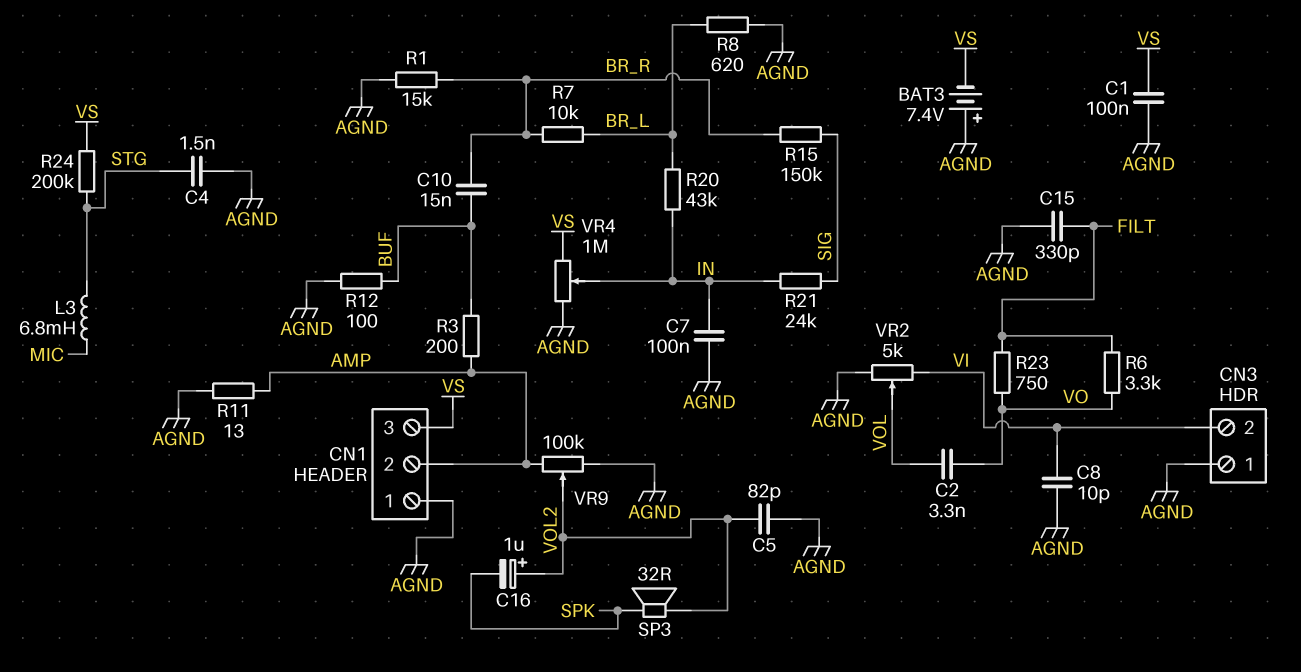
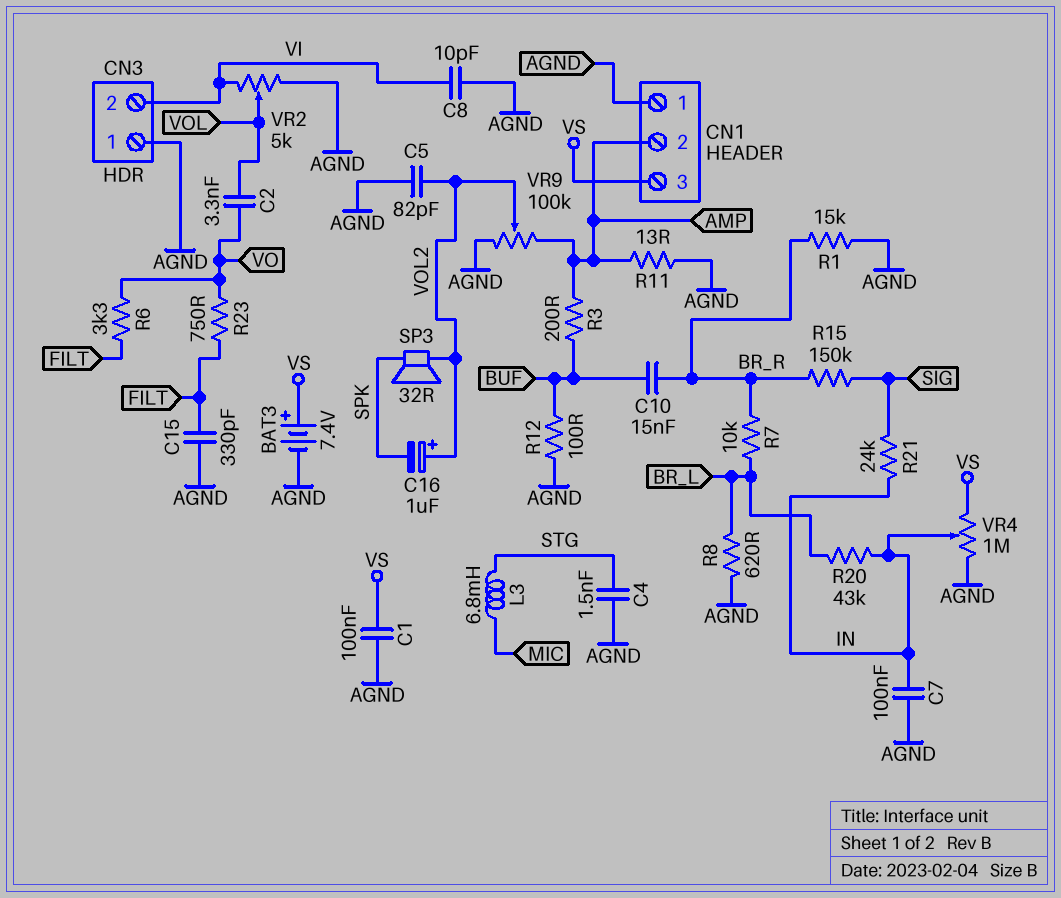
BAT3: 7.4V (plus AGND, minus VS) -> 7.4V (plus VS, minus AGND)
R24: 200k (STG, VS) -> none

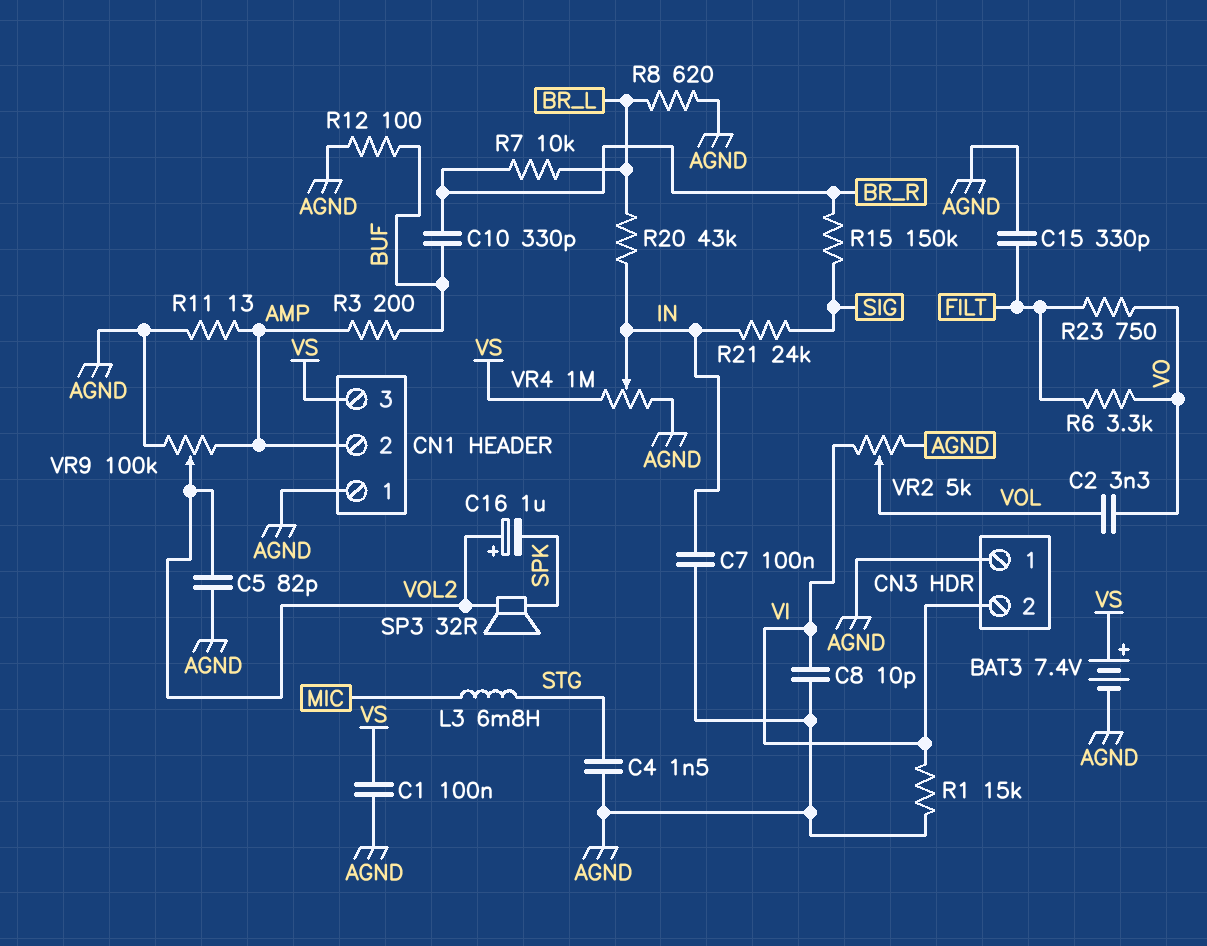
C10: 15nF (BR_R, BUF) -> 330pF (BR_R, BUF)
R1: 15k (AGND, BR_R) -> 15k (AGND, VI)

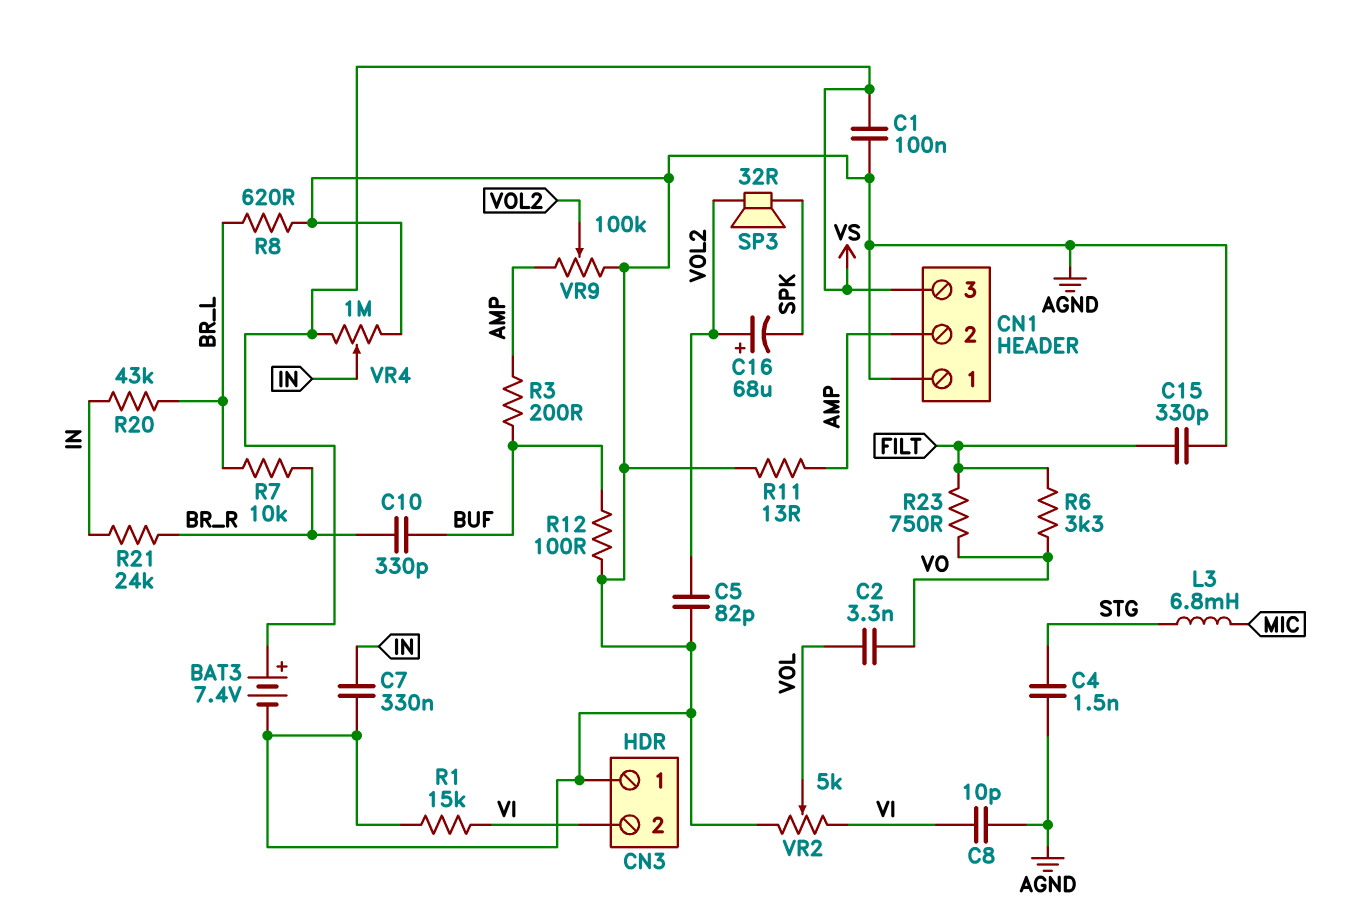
C7: 100nF (AGND, IN) -> 330nF (AGND, IN)
C16: 1uF (plus VOL2, minus SPK) -> 68uF (plus VOL2, minus SPK)
R15: 150k (BR_R, SIG) -> none
R21: 24k (IN, SIG) -> 24k (BR_R, IN)

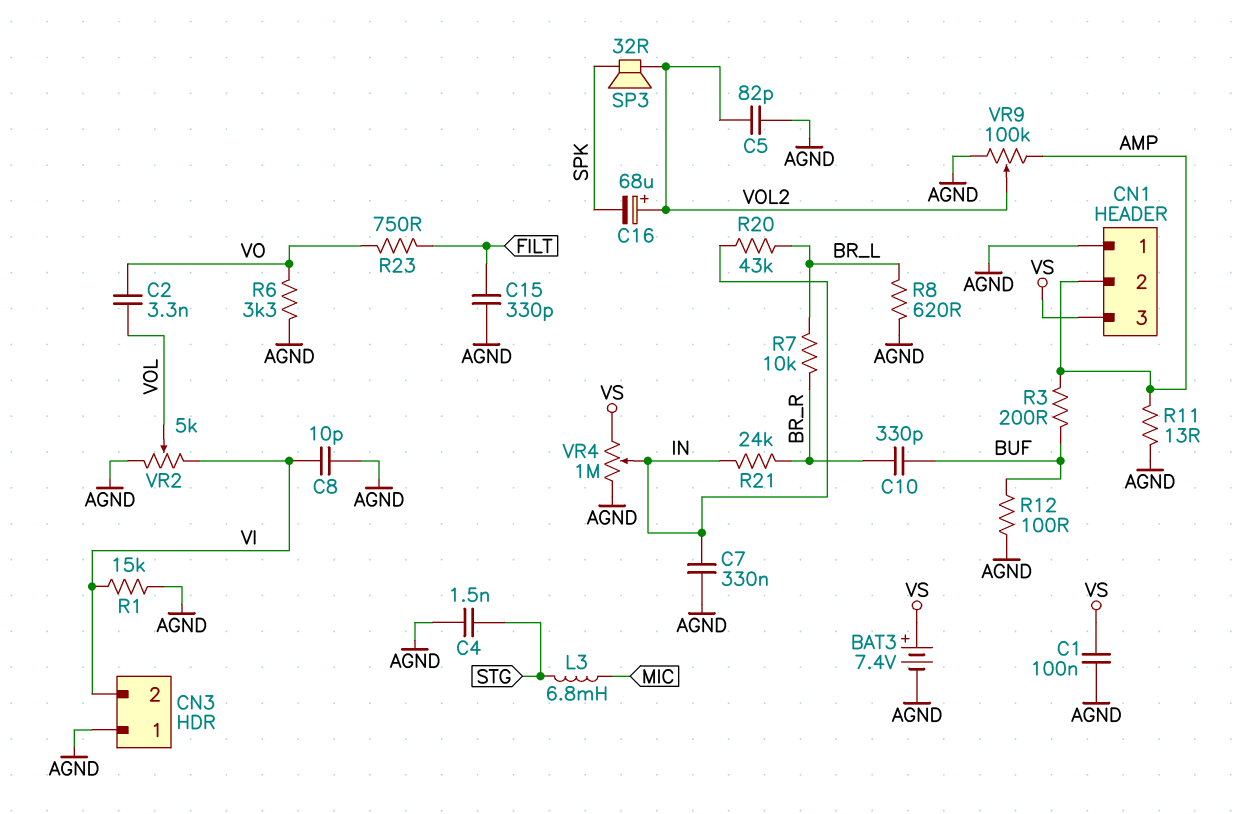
R6: 3.3k (FILT, VO) -> 3.3k (AGND, VO)

